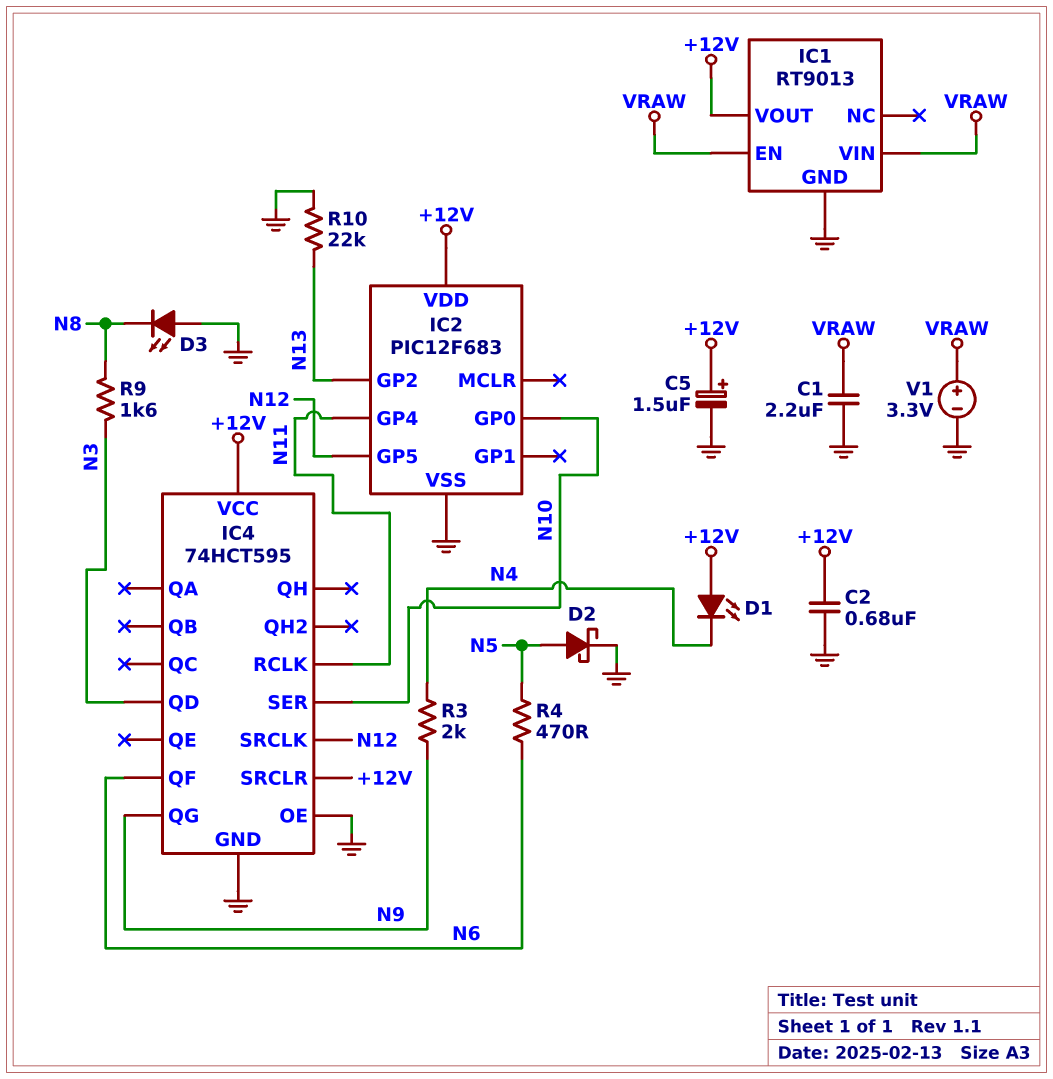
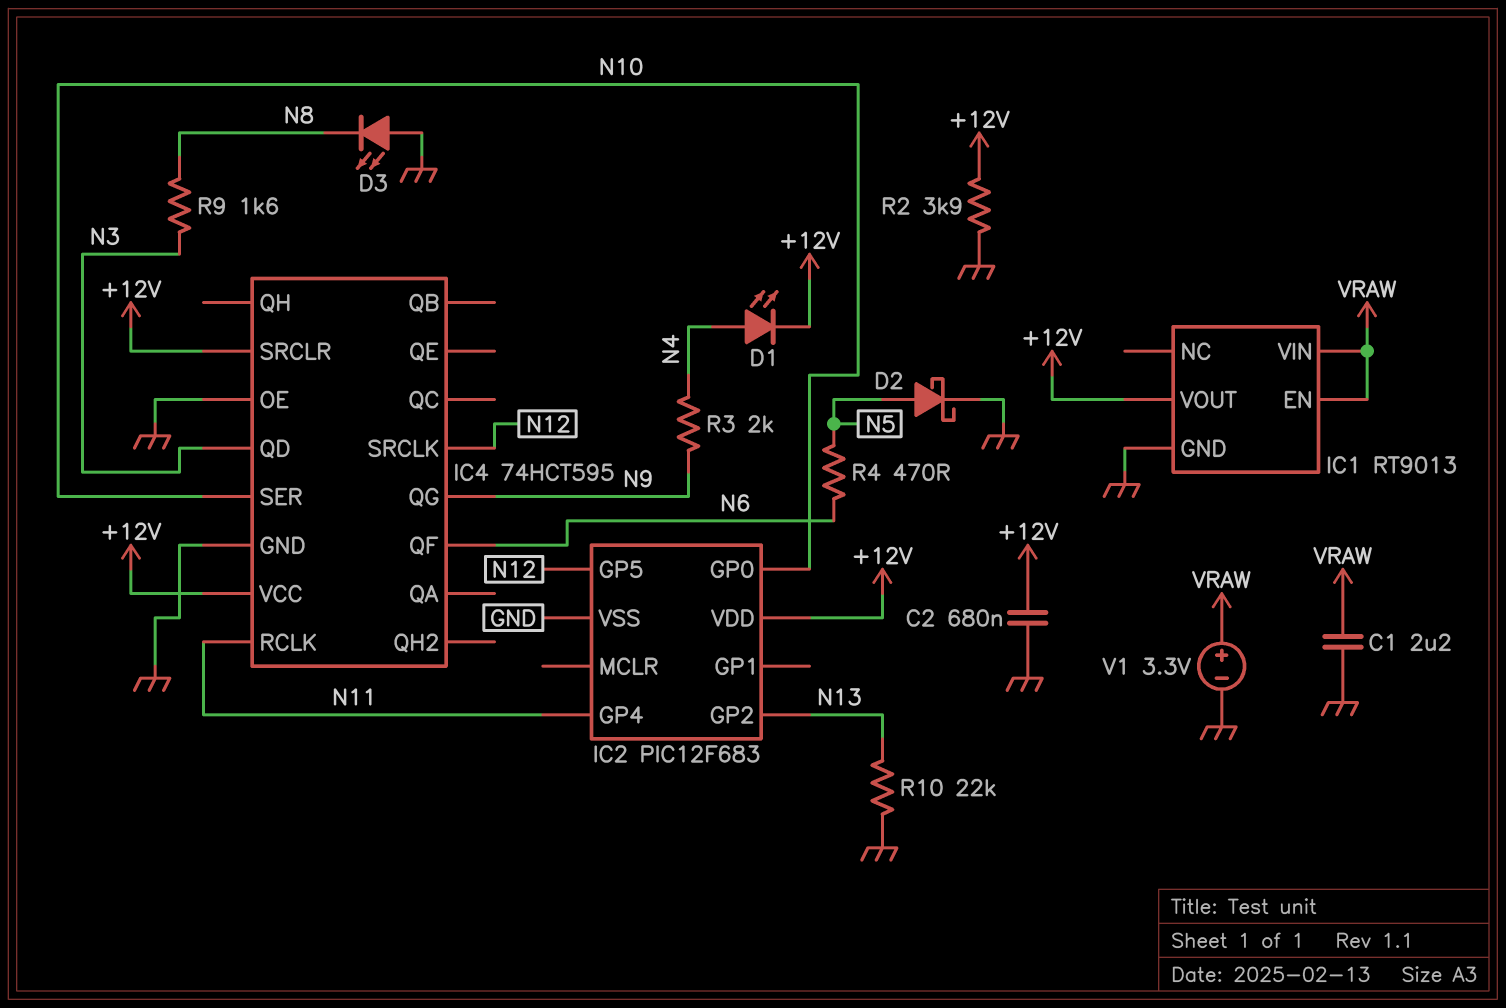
C5: 1.5uF (plus +12V, minus GND) -> none
D1: LED (A +12V, K N4) -> LED (A N4, K +12V)
R2: none -> 3.9k (+12V, GND)

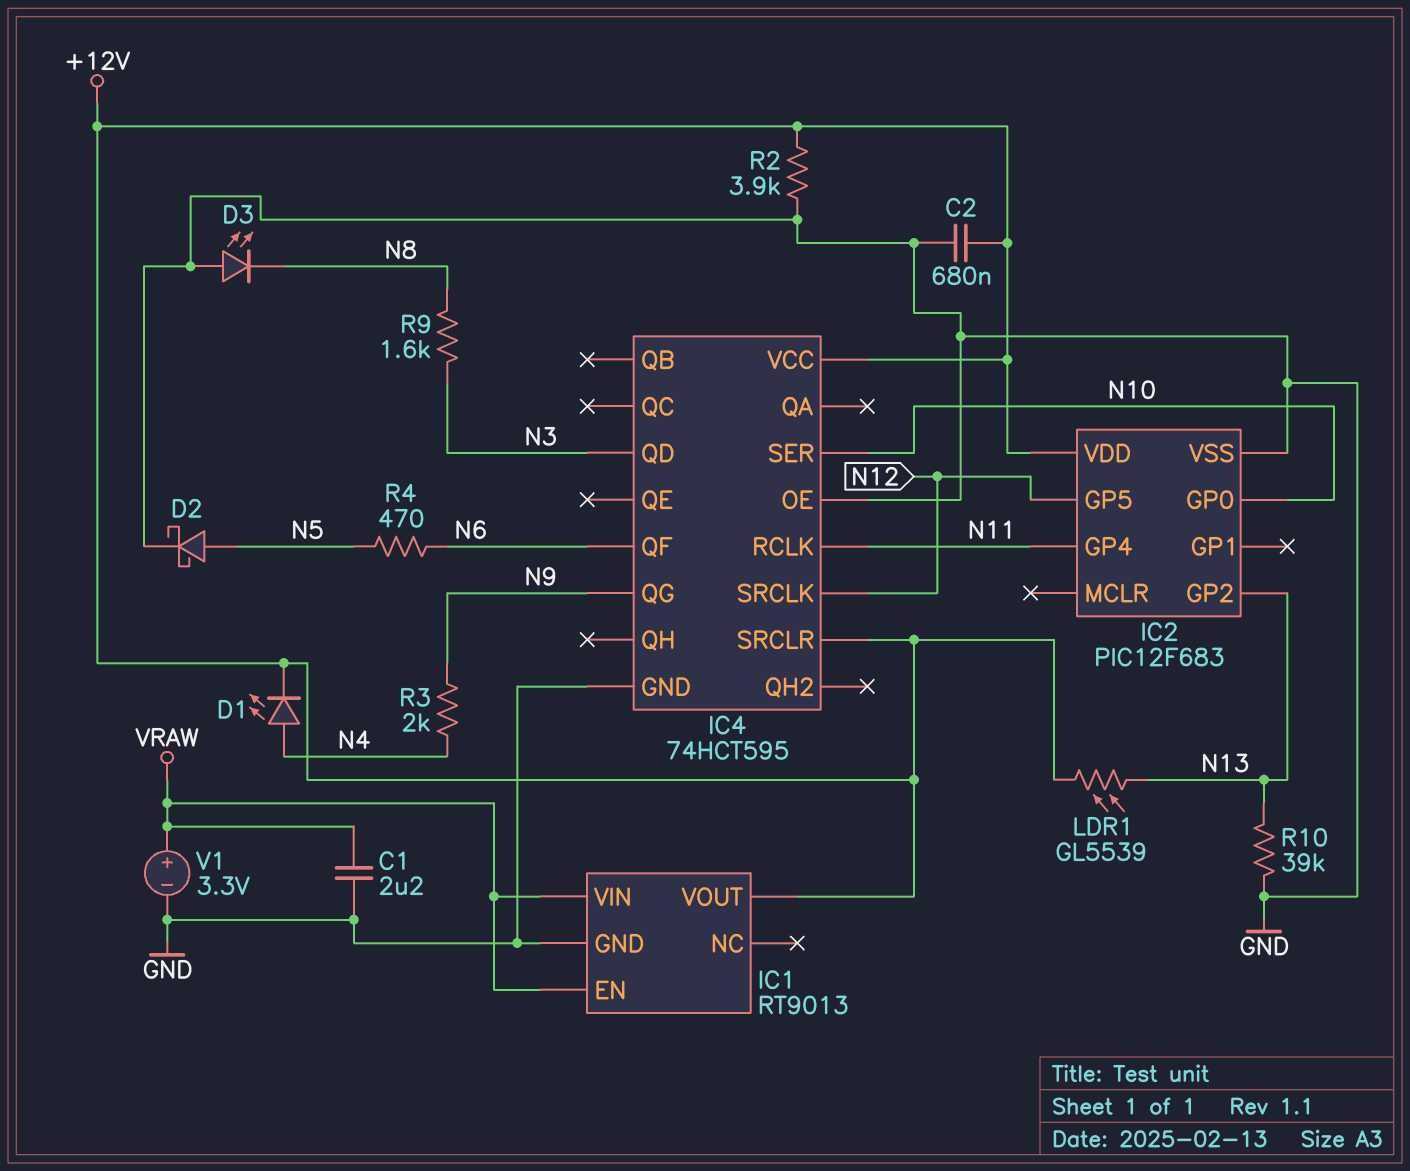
LDR1: none -> GL5539 (+12V, N13)
R10: 22k (GND, N13) -> 39k (GND, N13)

